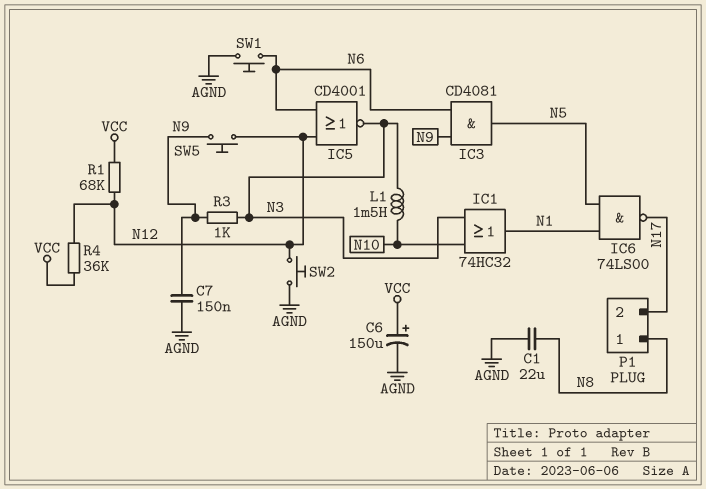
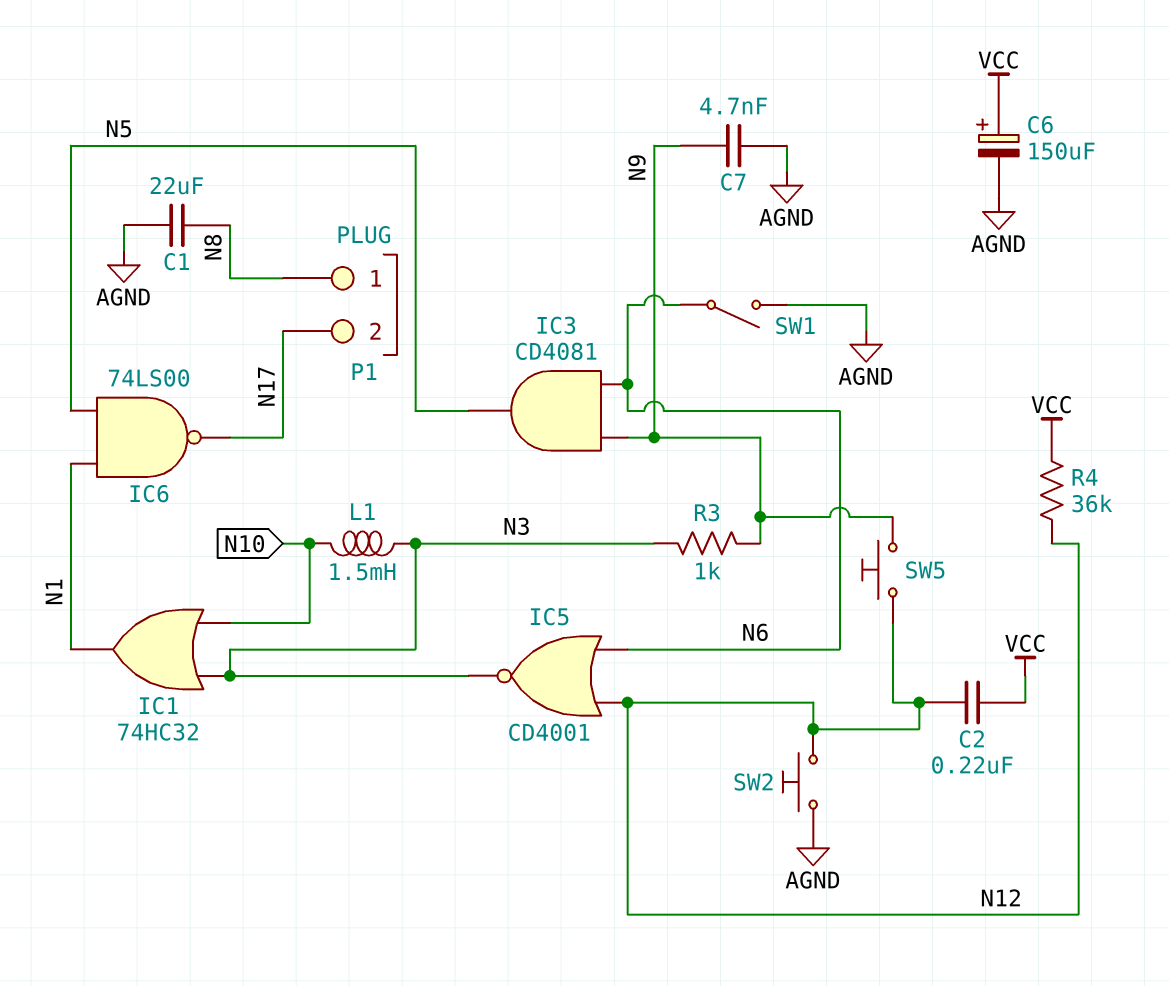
C2: none -> 220nF (N12, VCC)
C7: 150nF (AGND, N9) -> 4.7nF (AGND, N9)
R1: 68k (N12, VCC) -> none
SW1: button (AGND, N6) -> switch (AGND, N6)

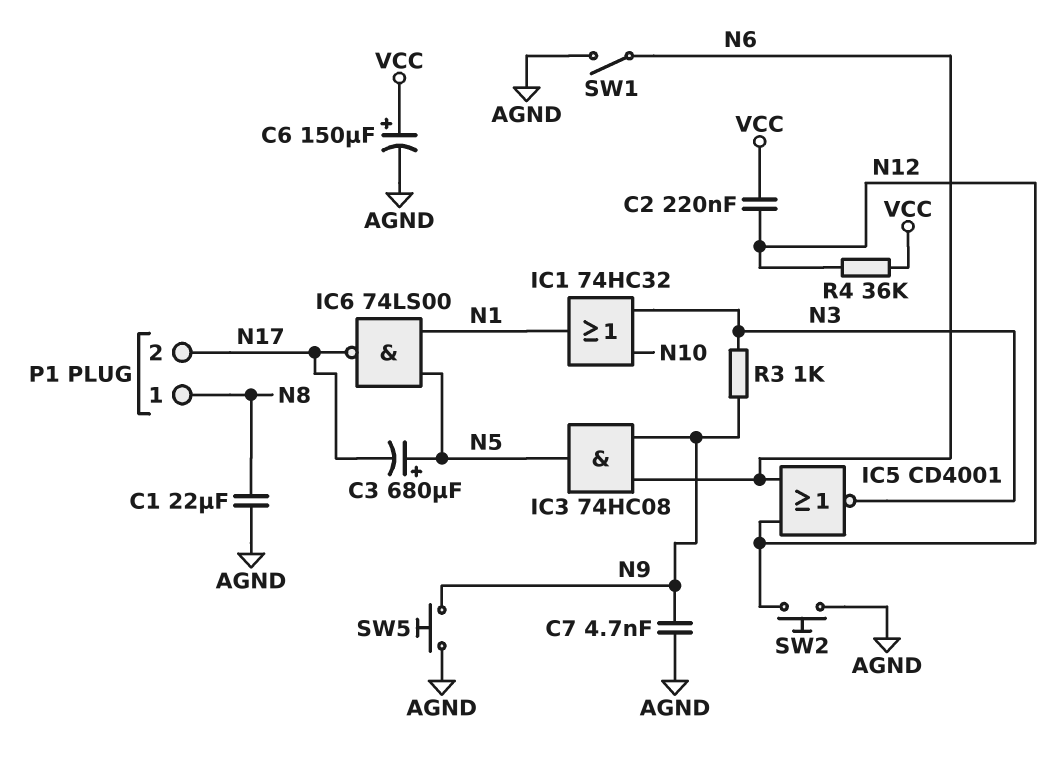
C3: none -> 680uF (plus N5, minus N17)
IC3: AND CD4081 (in N6, in N9, out N5) -> AND 74HC08 (in N6, in N9, out N5)
L1: 1.5mH (N3, N10) -> none
SW5: button (N9, N12) -> button (AGND, N9)

